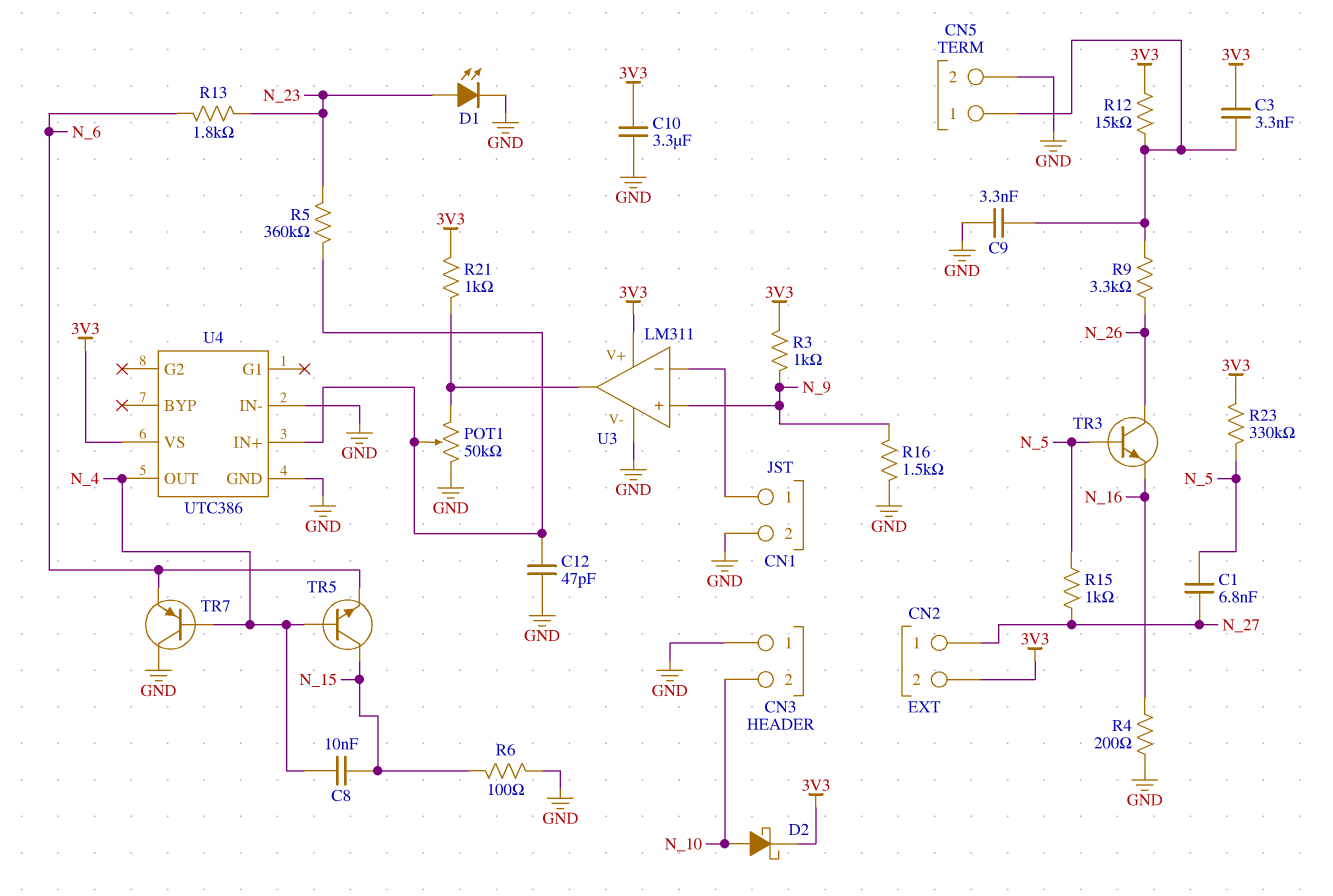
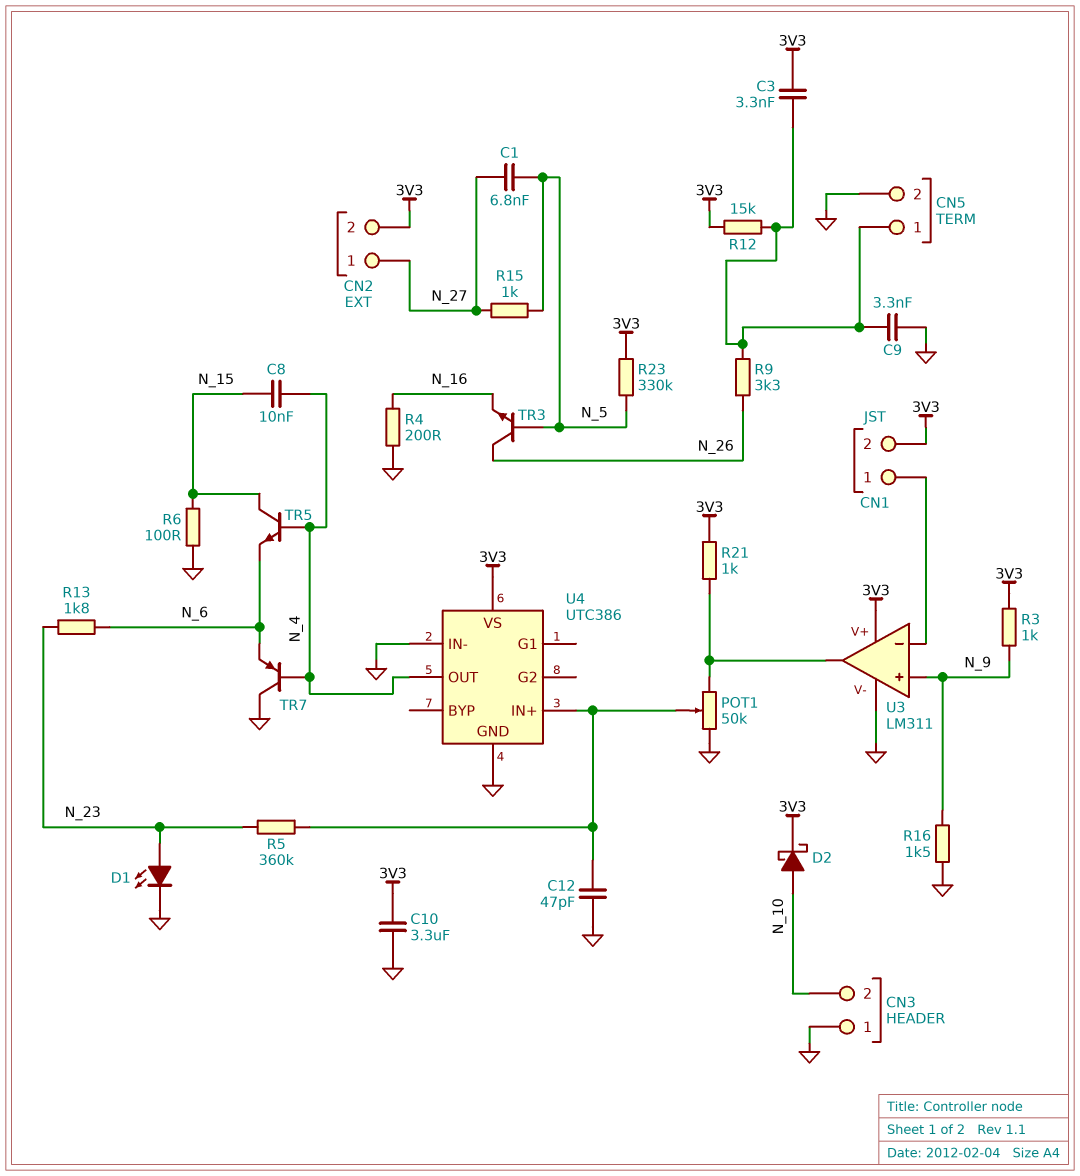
CN1 pin 2: GND -> 3V3

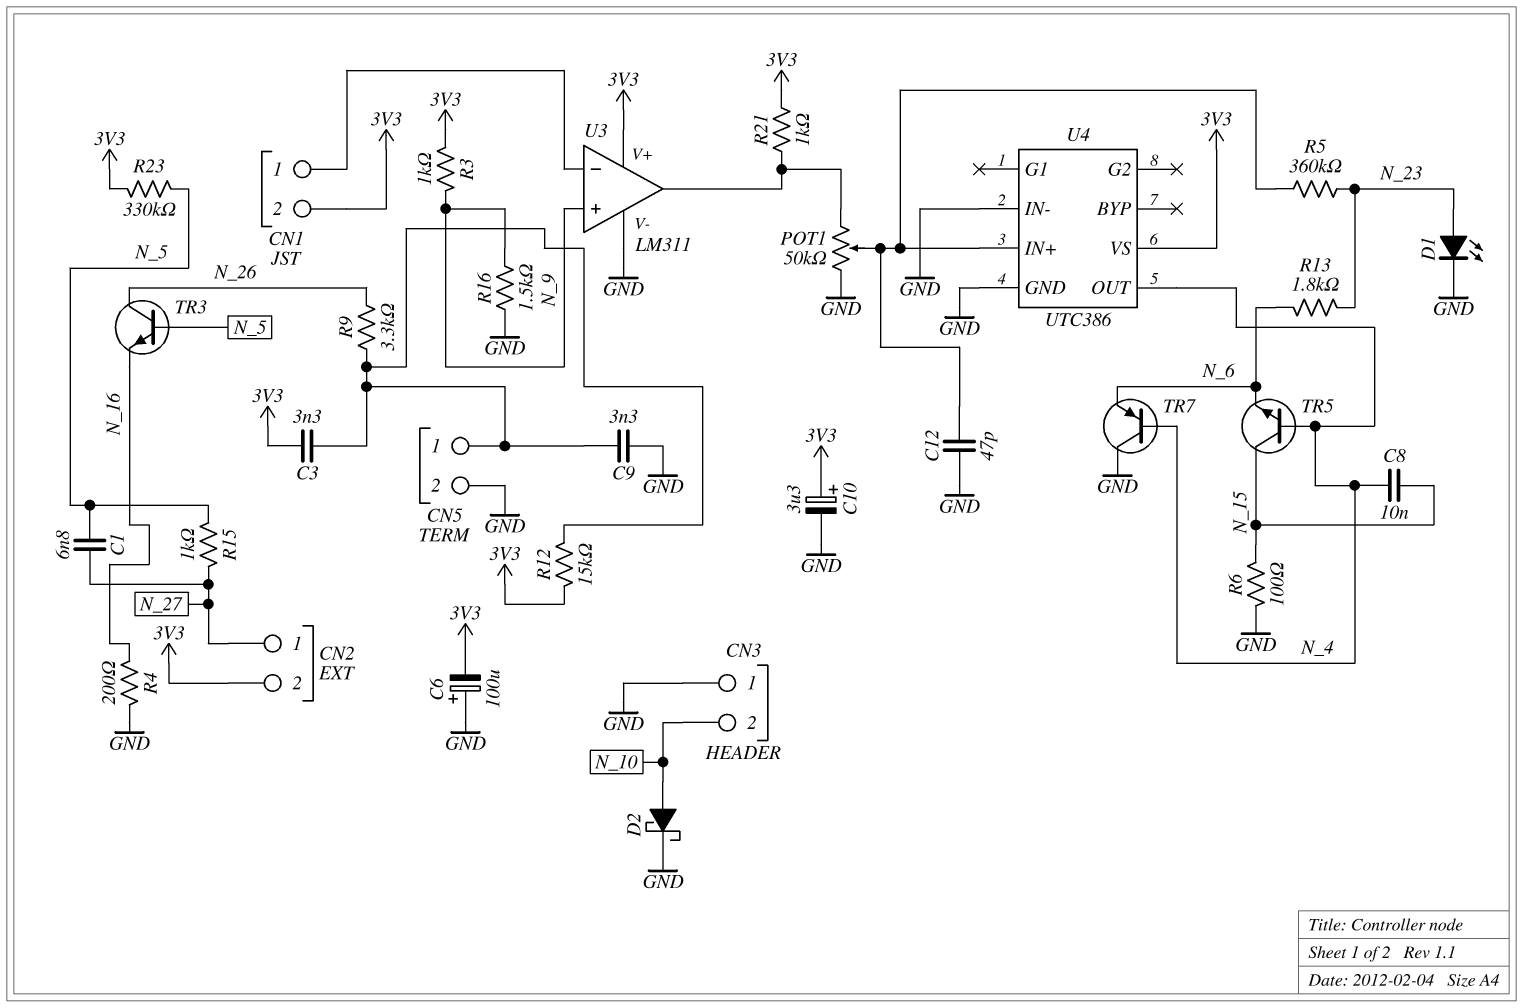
C6: none -> 100uF (plus GND, minus 3V3)
C10: 3.3uF (3V3, GND) -> 3.3uF (plus 3V3, minus GND)
D2: schottky (A N_10, K 3V3) -> schottky (A N_10, K GND)

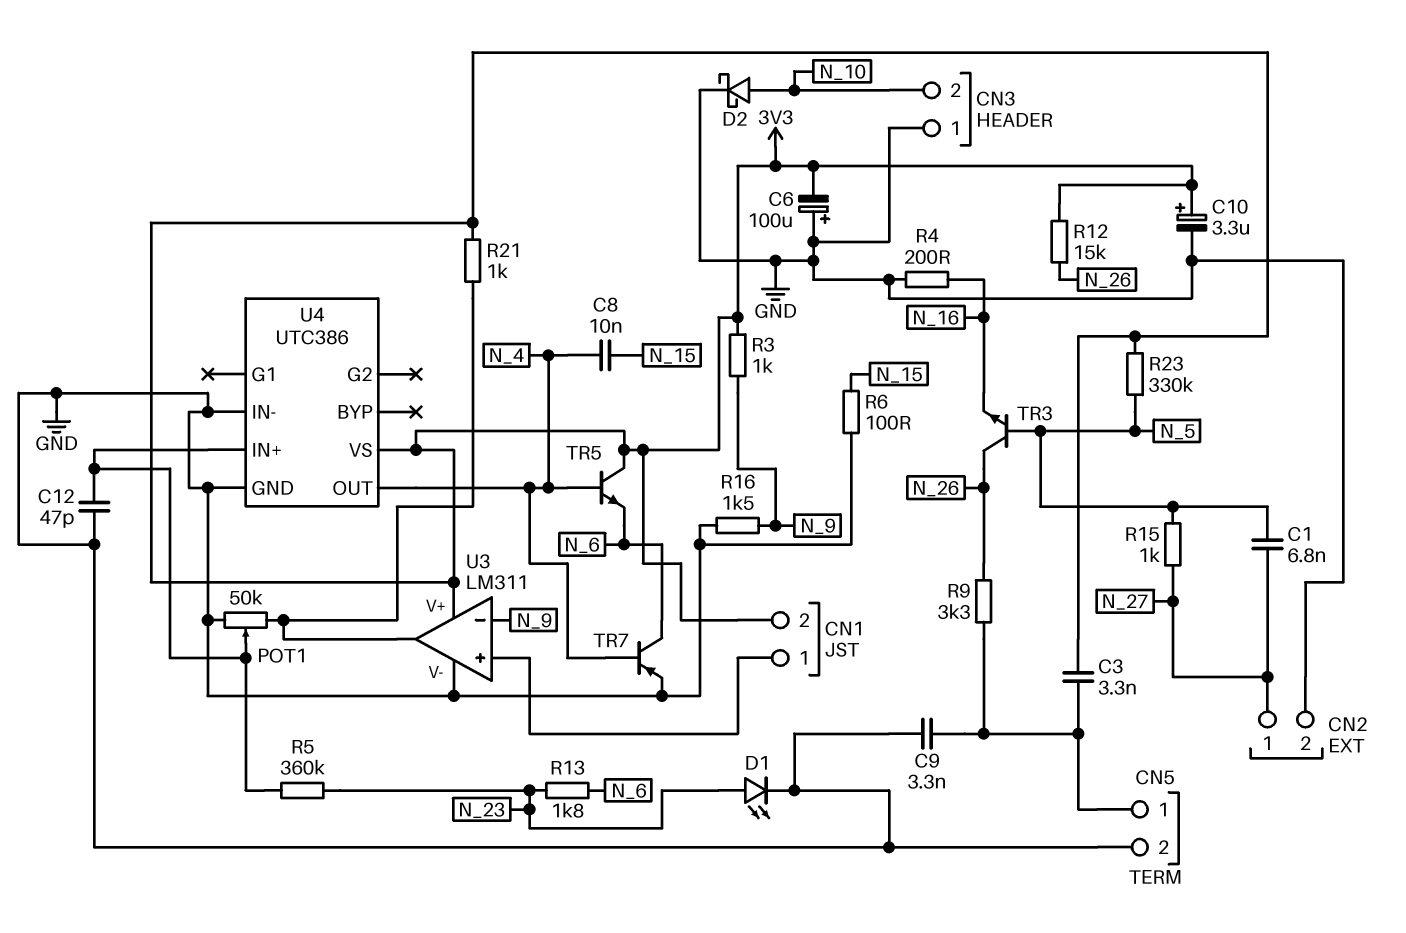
CN2 pin 2: 3V3 -> GND
R12: 15k (3V3, CN5/1) -> 15k (3V3, N_26)
TR5: NPN (B N_4, C N_15, E N_6) -> NPN (B N_4, C 3V3, E N_6)
TR7: PNP (B N_4, C GND, E N_6) -> PNP (B N_4, C N_6, E GND)
U3 pin in+: N_9 -> CN1/1
U3 pin in-: CN1/1 -> N_9

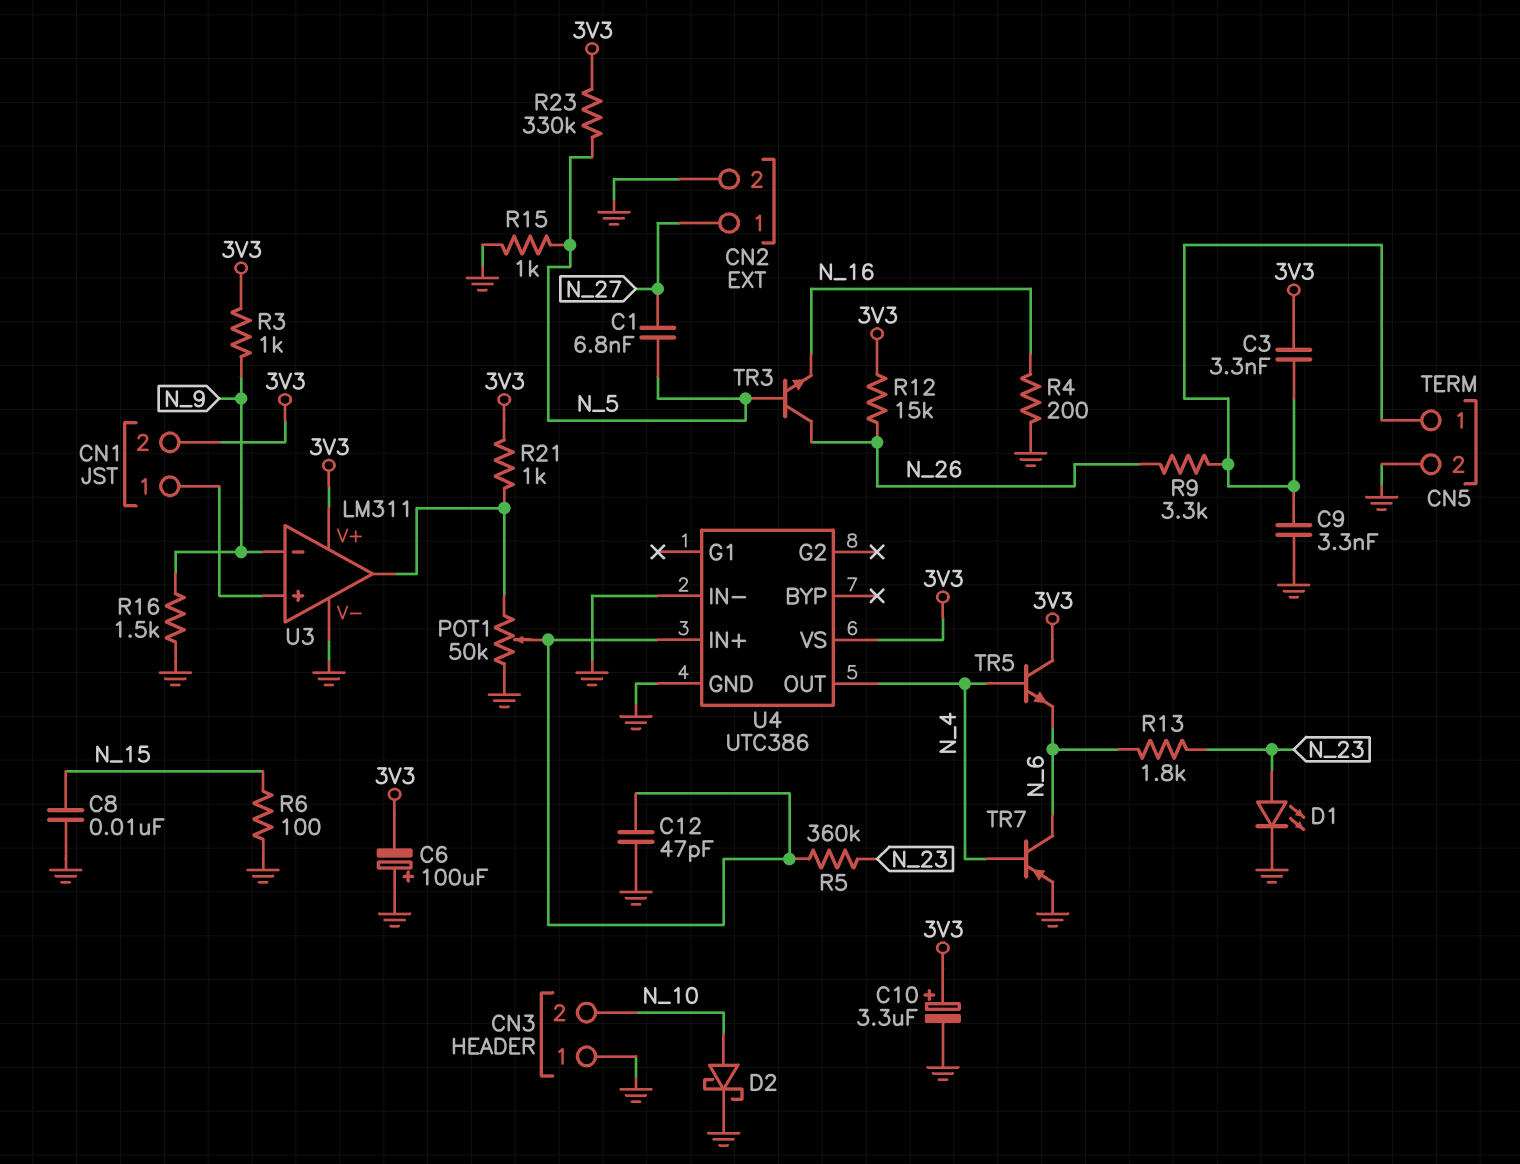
C8: 10nF (N_4, N_15) -> 10nF (GND, N_15)
R15: 1k (N_5, N_27) -> 1k (GND, N_5)

